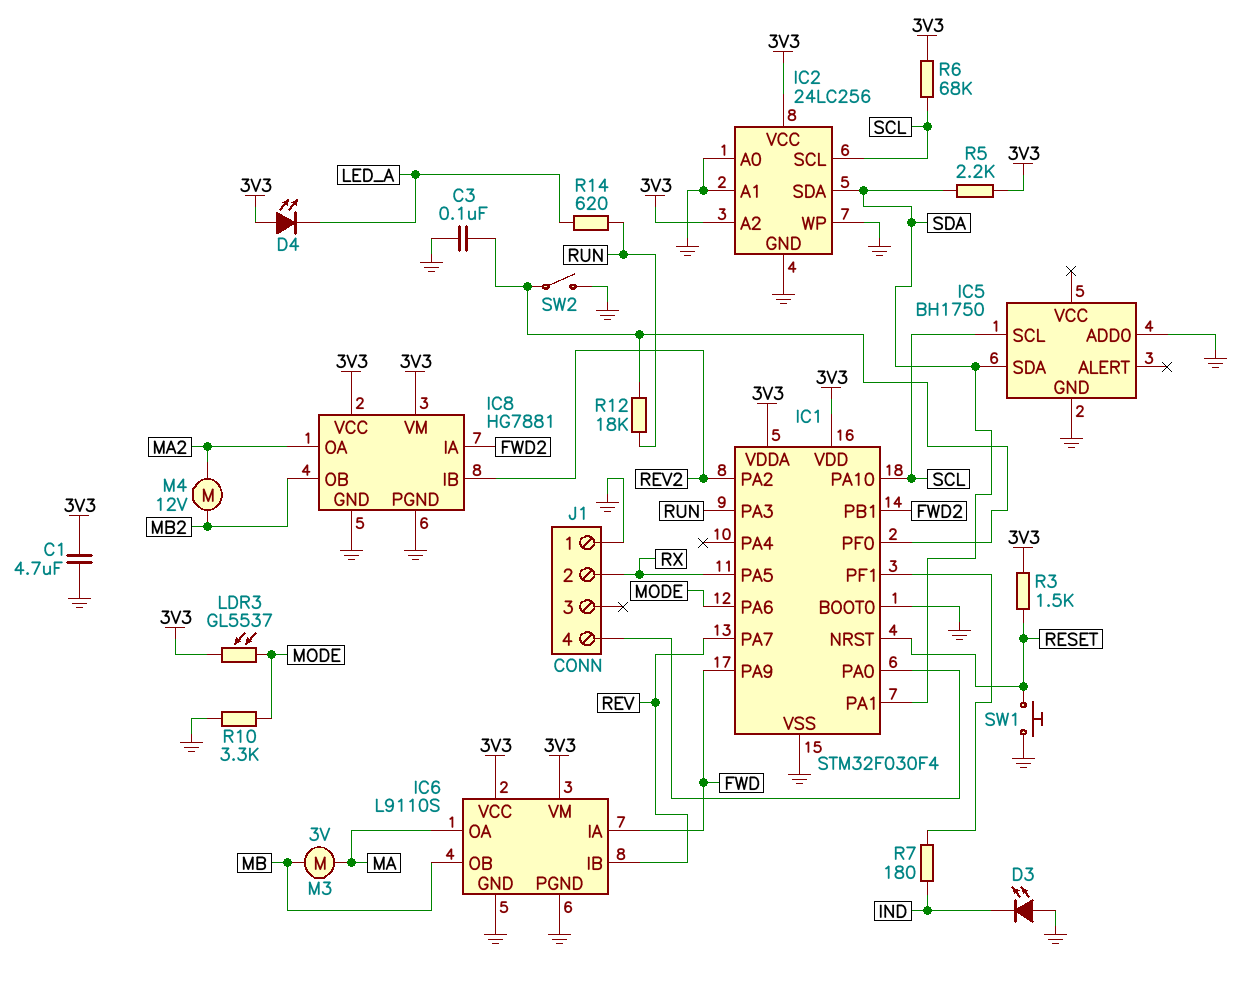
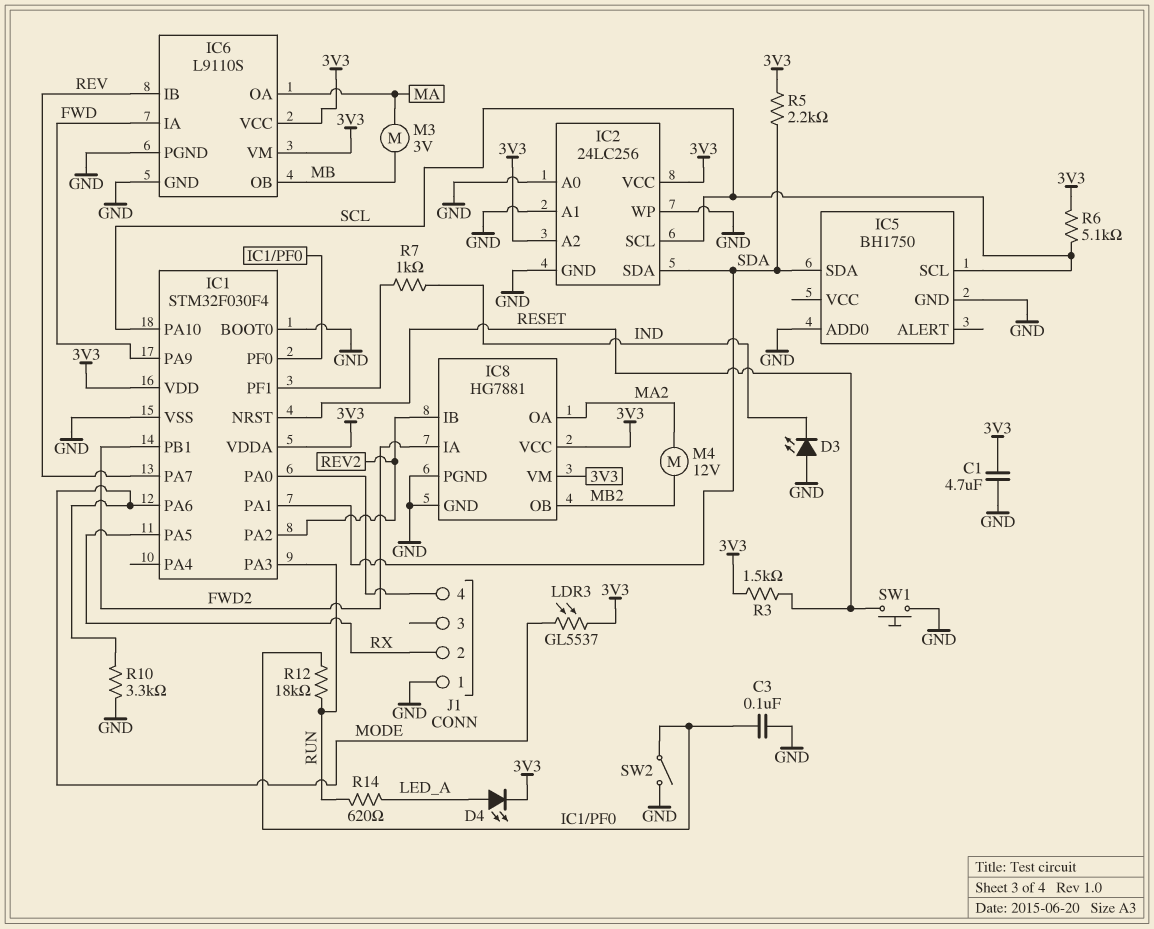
D4: LED (A 3V3, K LED_A) -> LED (A LED_A, K 3V3)
R6: 68k (3V3, SCL) -> 5.1k (3V3, SCL)
R7: 180 (IC1/PF1, IND) -> 1k (IC1/PF1, IND)

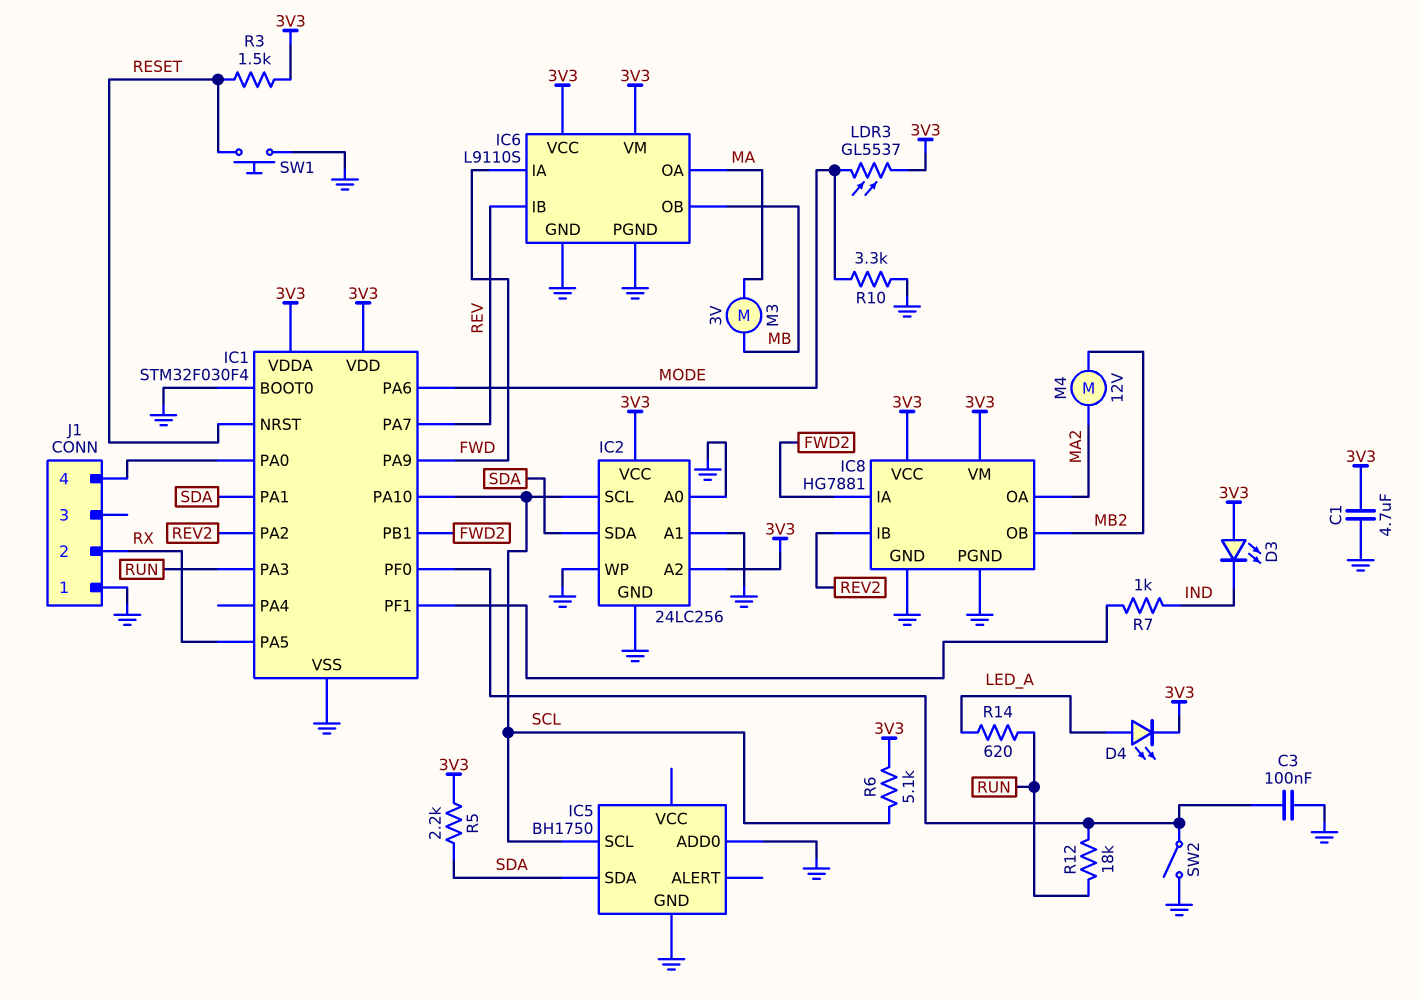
D3: LED (A GND, K IND) -> LED (A 3V3, K IND)

